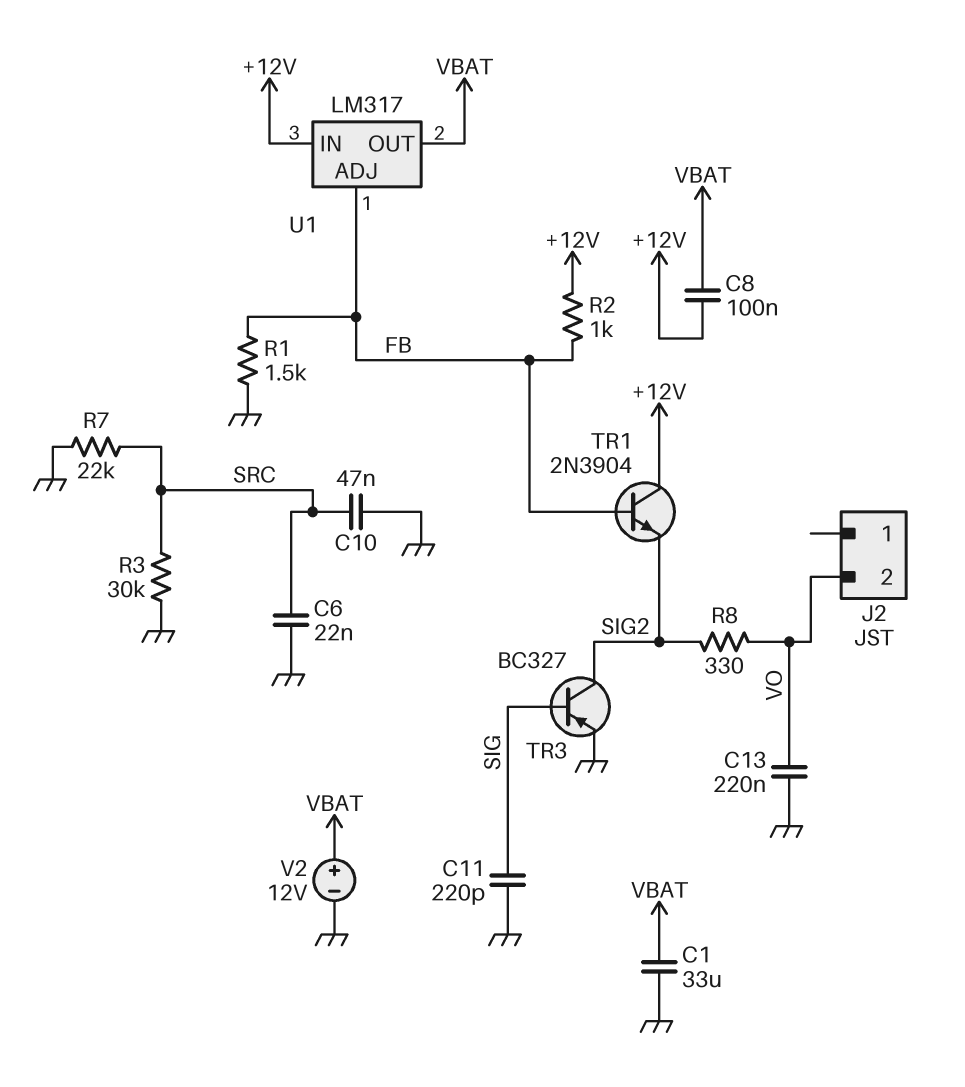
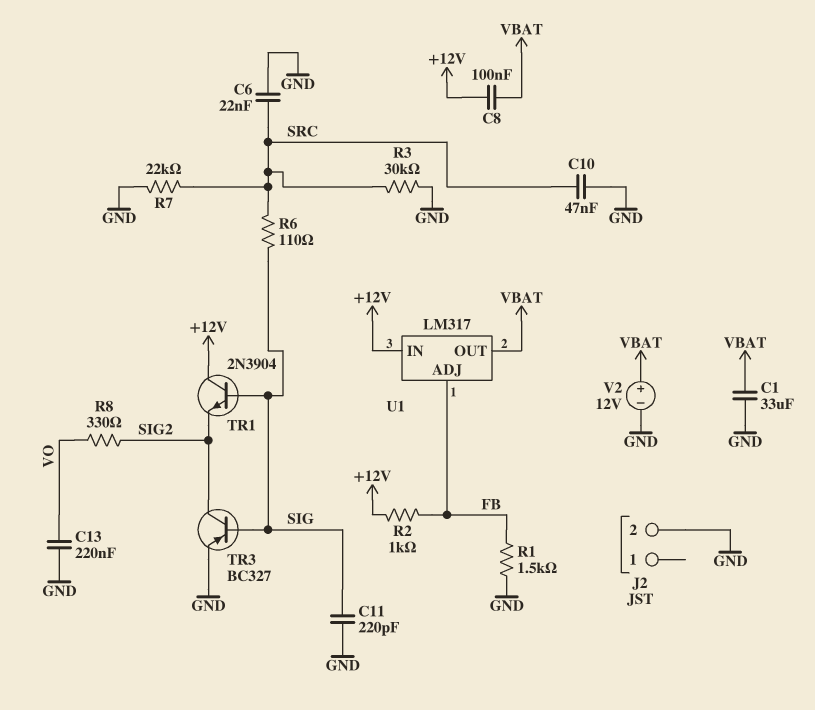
J2 pin 2: VO -> GND
R6: none -> 110 (SIG, SRC)
TR1: NPN 2N3904 (B FB, C +12V, E SIG2) -> NPN 2N3904 (B SIG, C +12V, E SIG2)

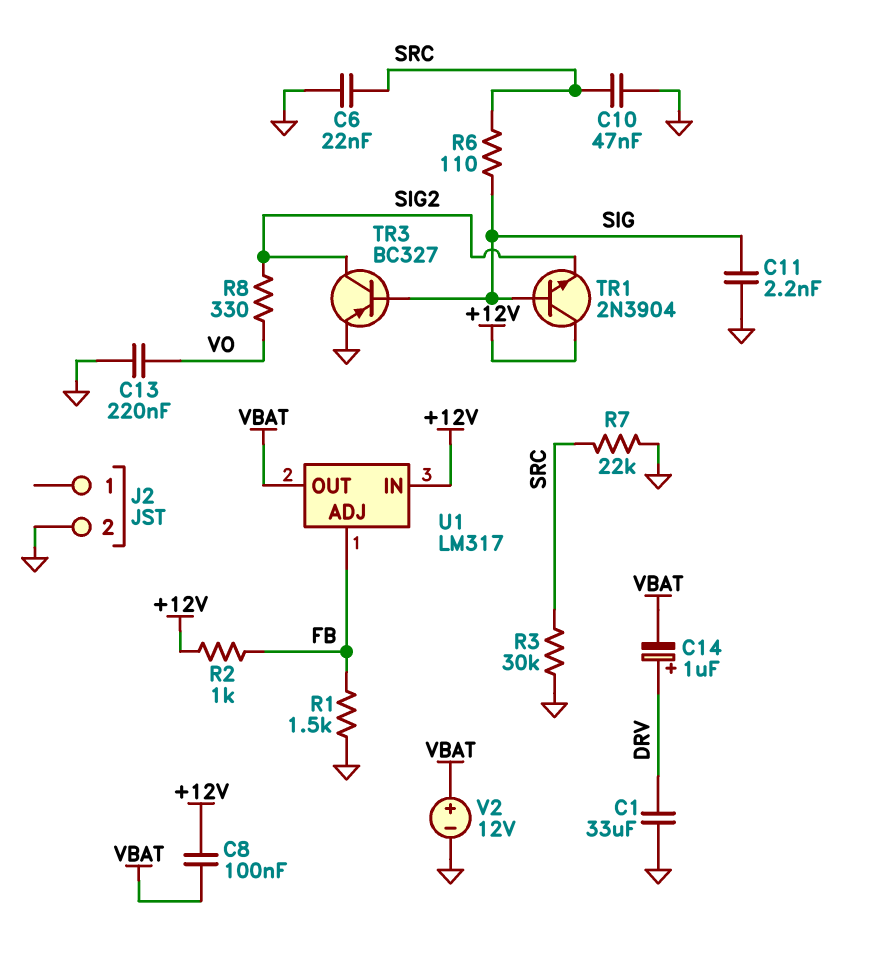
C1: 33uF (GND, VBAT) -> 33uF (DRV, GND)
C11: 220pF (GND, SIG) -> 2.2nF (GND, SIG)
C14: none -> 1uF (plus DRV, minus VBAT)

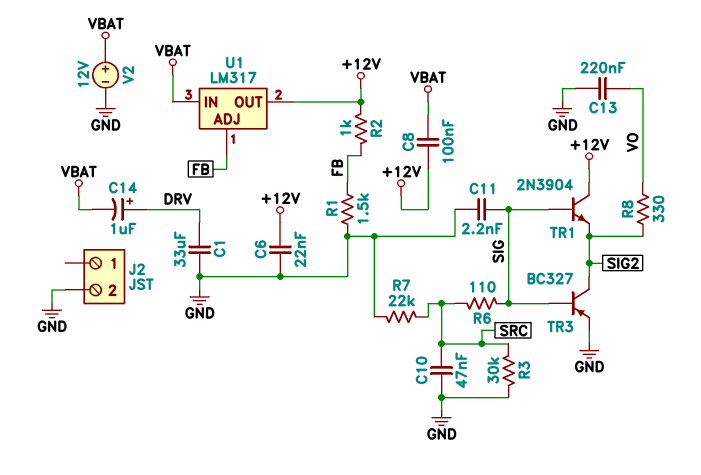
C6: 22nF (GND, SRC) -> 22nF (+12V, GND)
U1 pin IN: +12V -> VBAT
U1 pin OUT: VBAT -> +12V

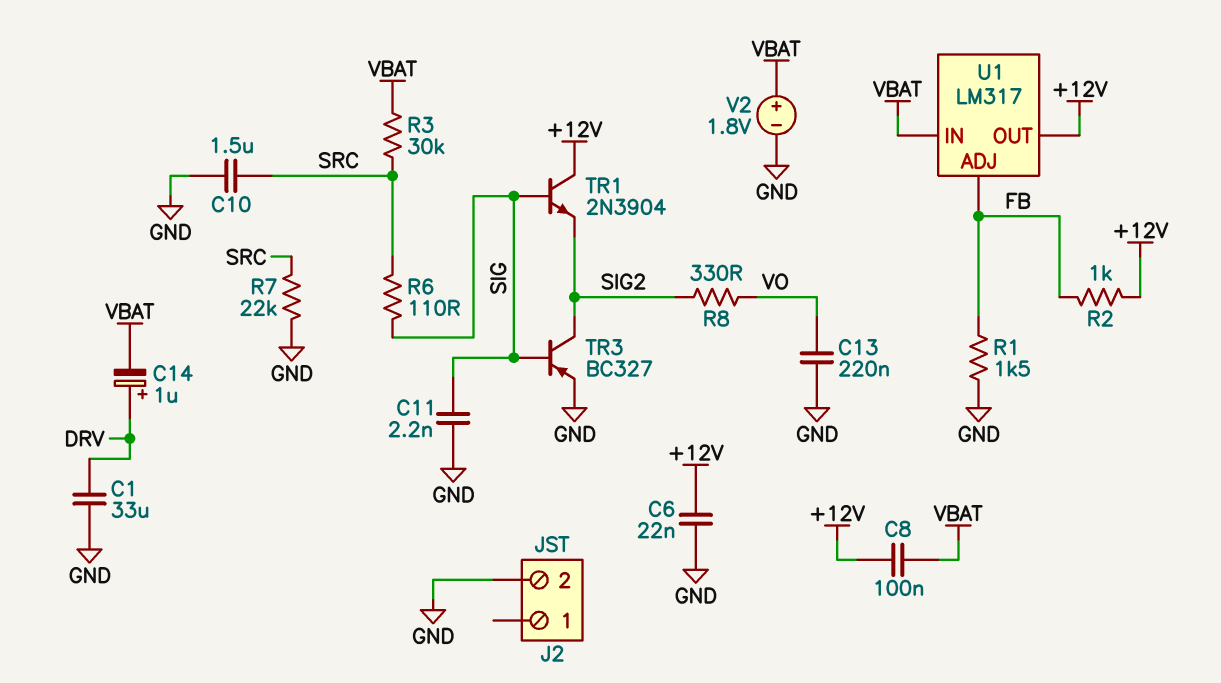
C10: 47nF (GND, SRC) -> 1.5uF (GND, SRC)
R3: 30k (GND, SRC) -> 30k (SRC, VBAT)
V2: 12V (plus VBAT, minus GND) -> 1.8V (plus VBAT, minus GND)

